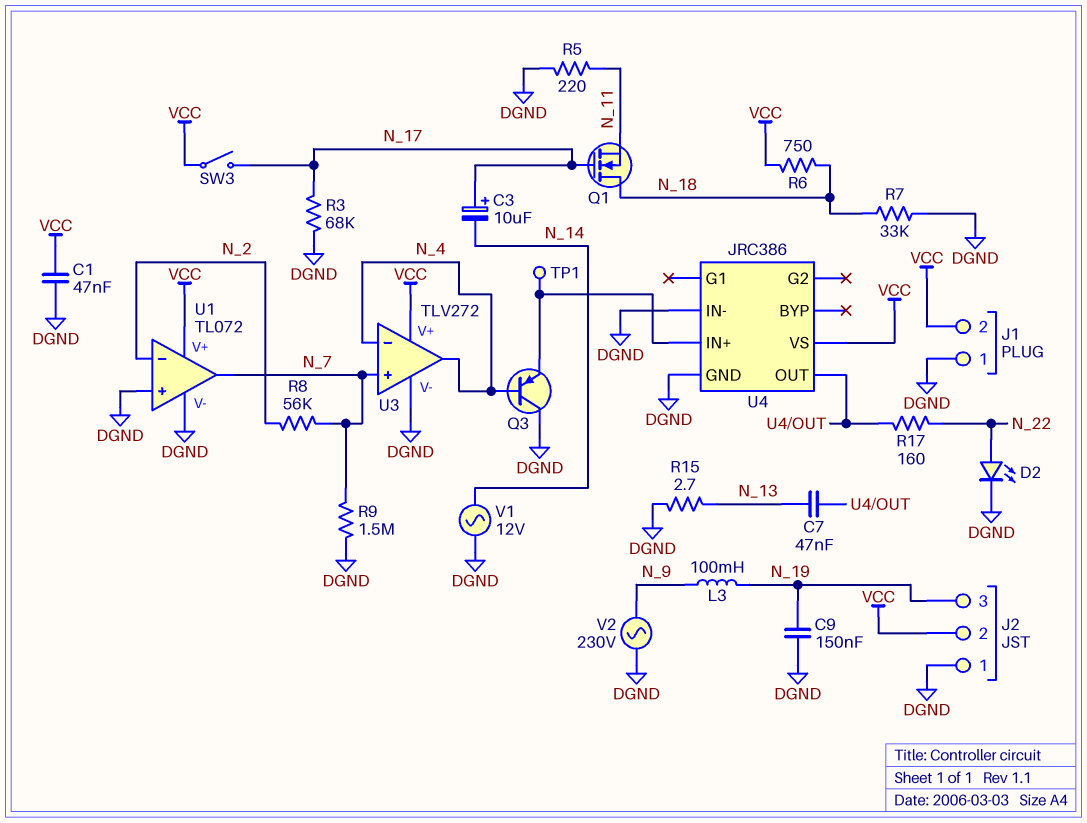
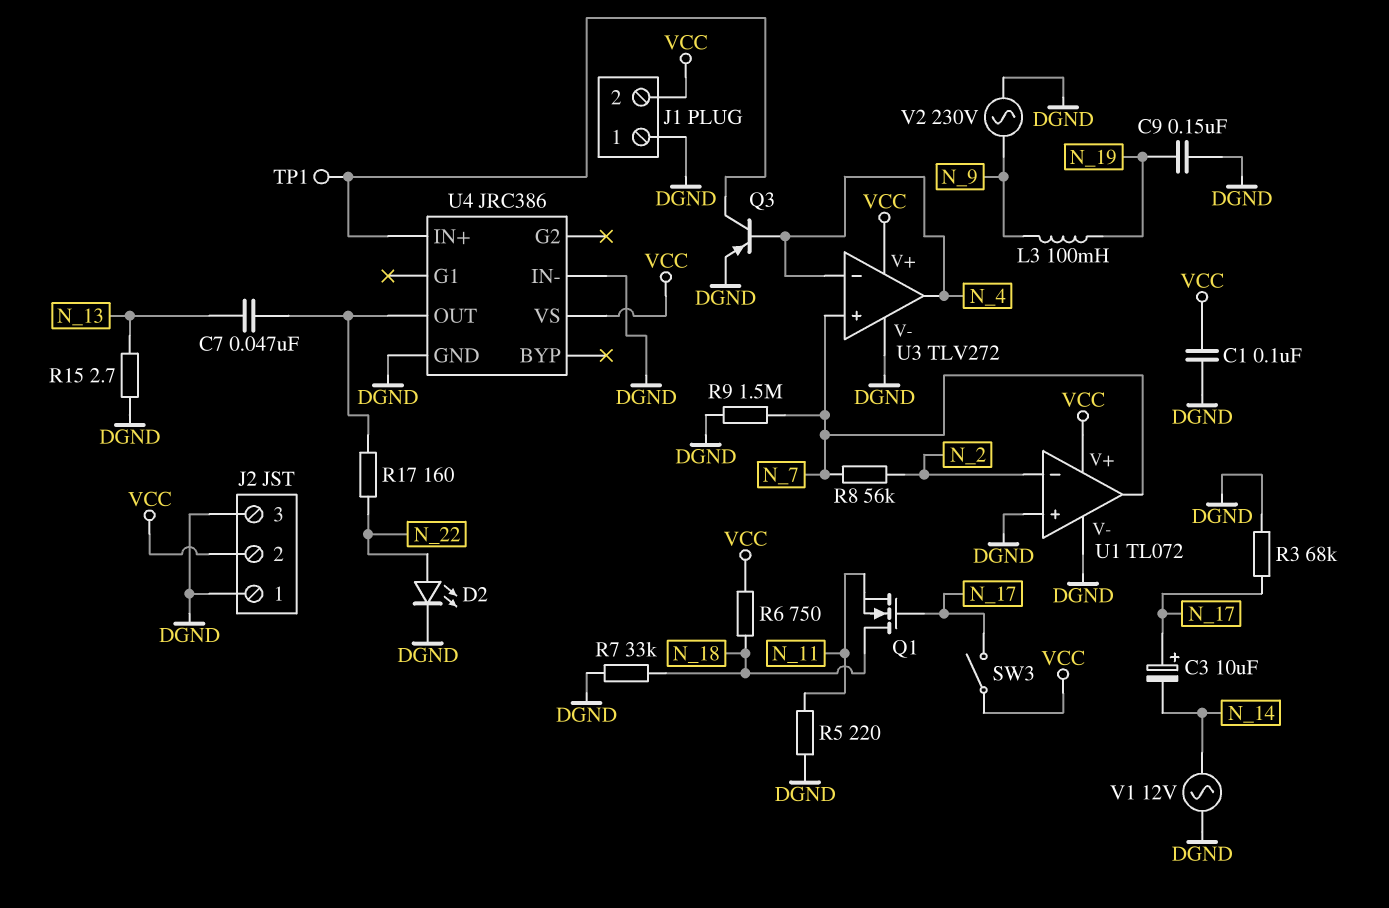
C1: 47nF (DGND, VCC) -> 100nF (DGND, VCC)
J2 pin 3: N_19 -> DGND
Q3: PNP (B N_4, C DGND, E U4/IN+) -> PNP (B N_4, C U4/IN+, E DGND)

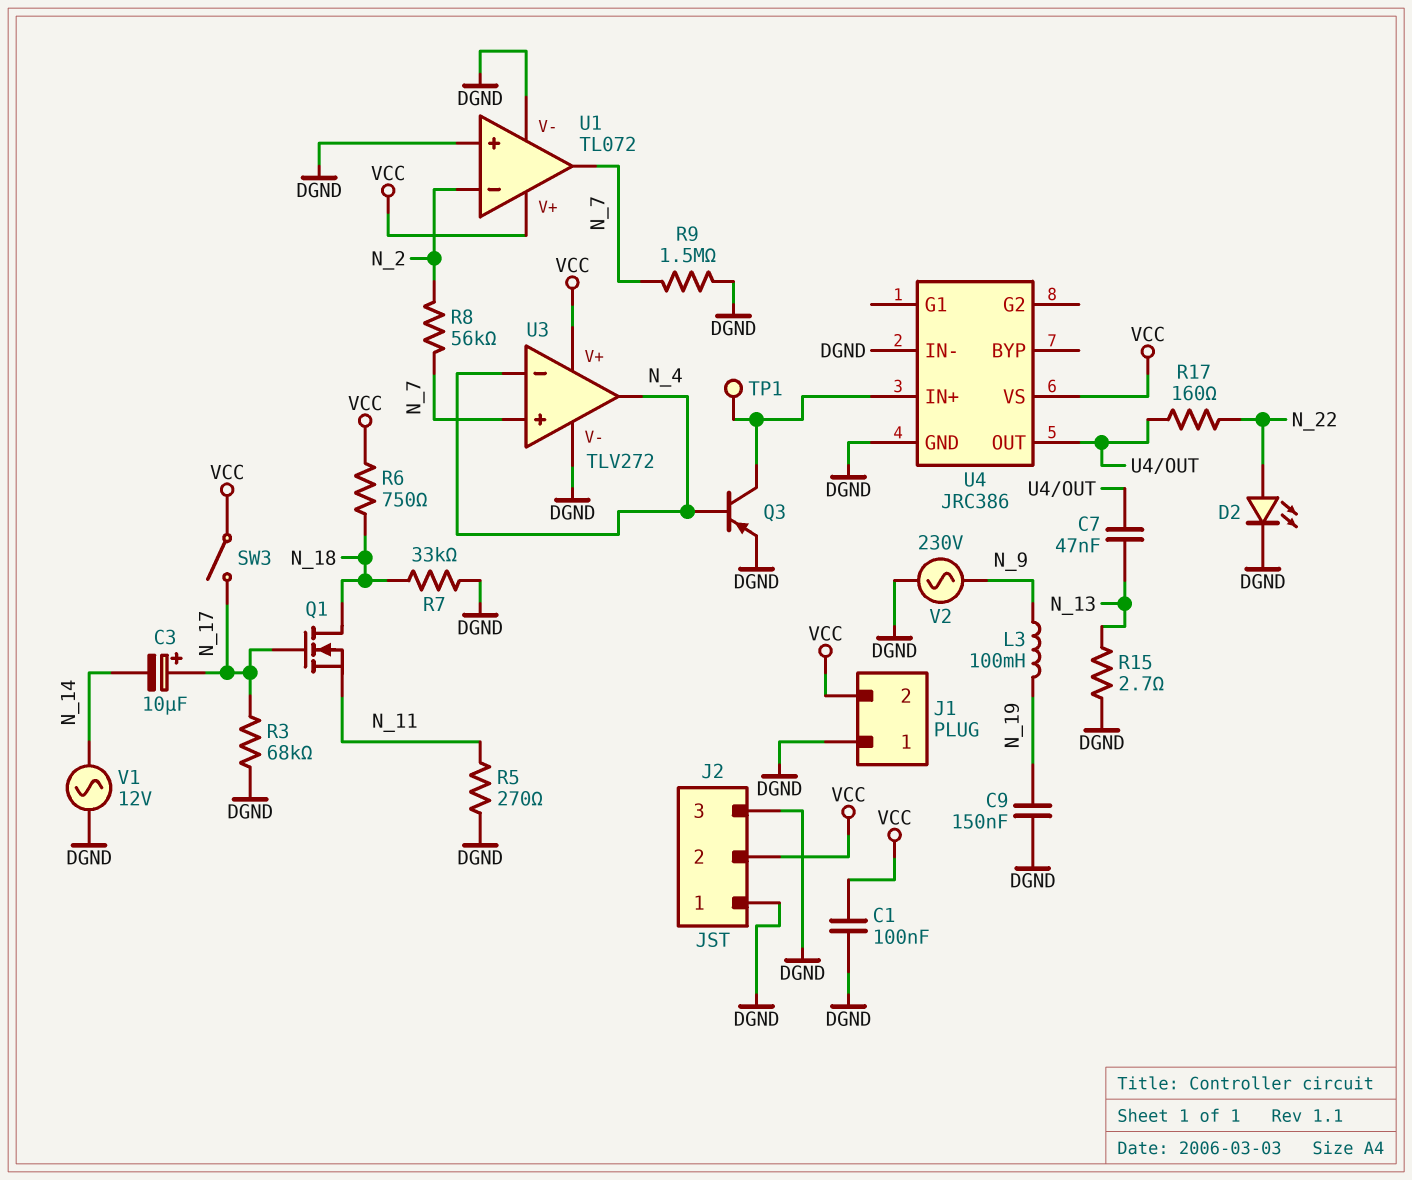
R5: 220 (DGND, N_11) -> 270 (DGND, N_11)

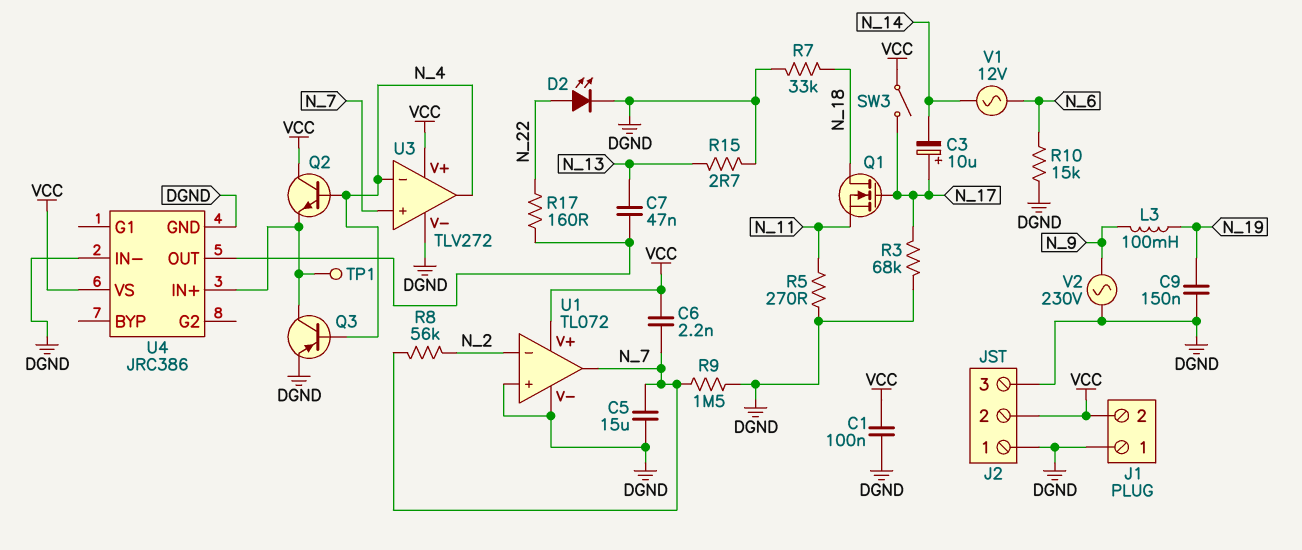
C5: none -> 15uF (DGND, N_7)
C6: none -> 2.2nF (N_7, VCC)
Q2: none -> NPN (B N_4, C VCC, E U4/IN+)
R6: 750 (N_18, VCC) -> none
R10: none -> 15k (DGND, N_6)
V1: AC 12V (DGND, N_14) -> AC 12V (N_6, N_14)

